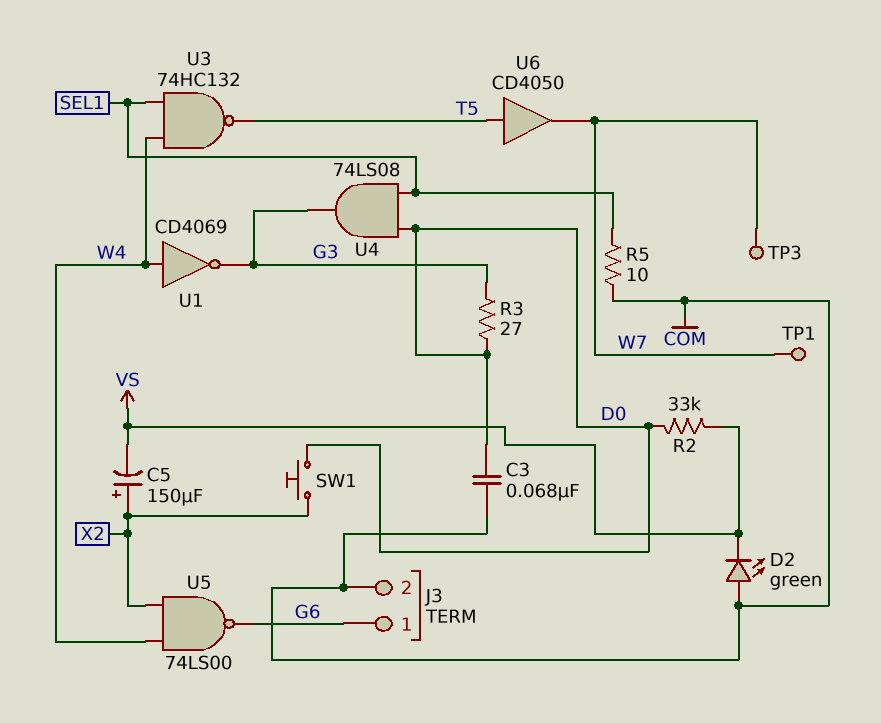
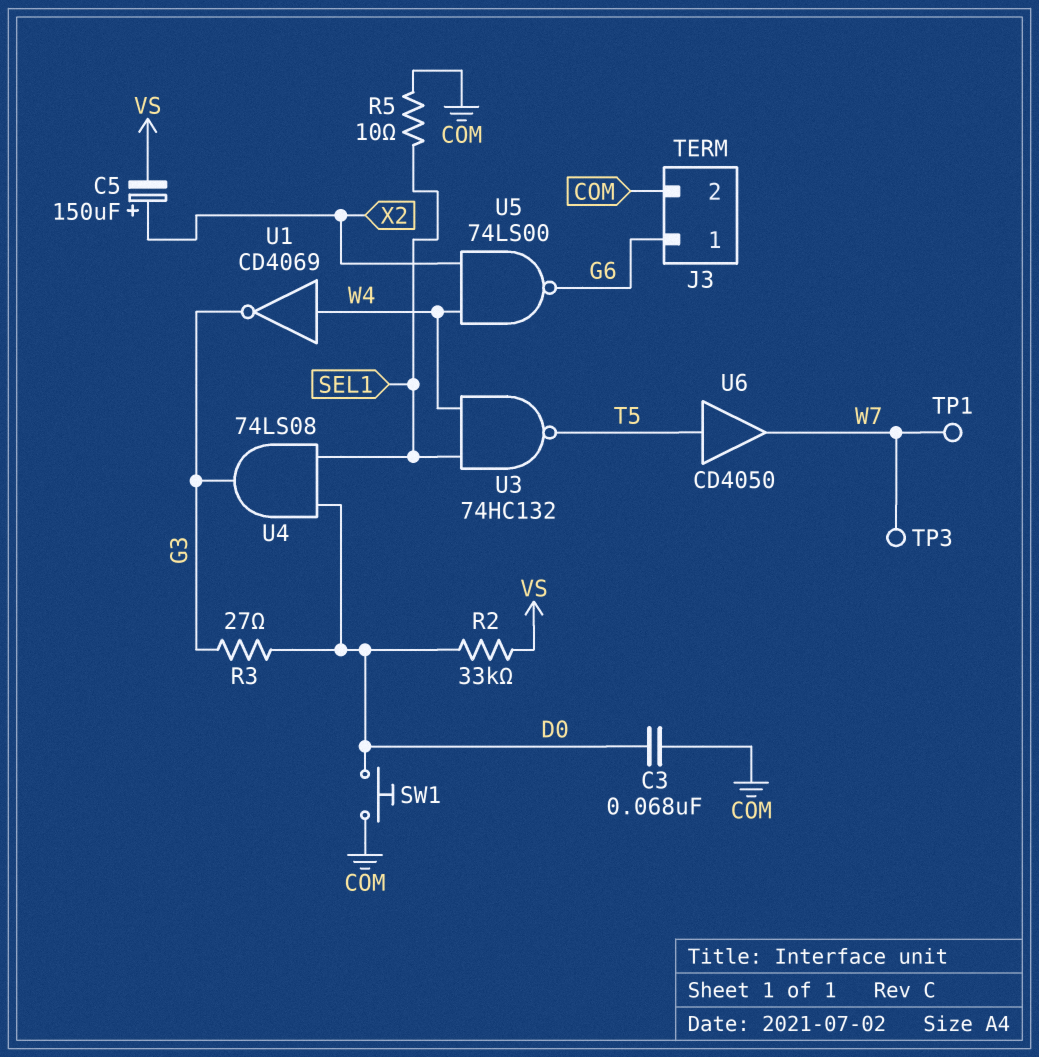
D2: LED green (A COM, K VS) -> none
SW1: button (D0, X2) -> button (COM, D0)

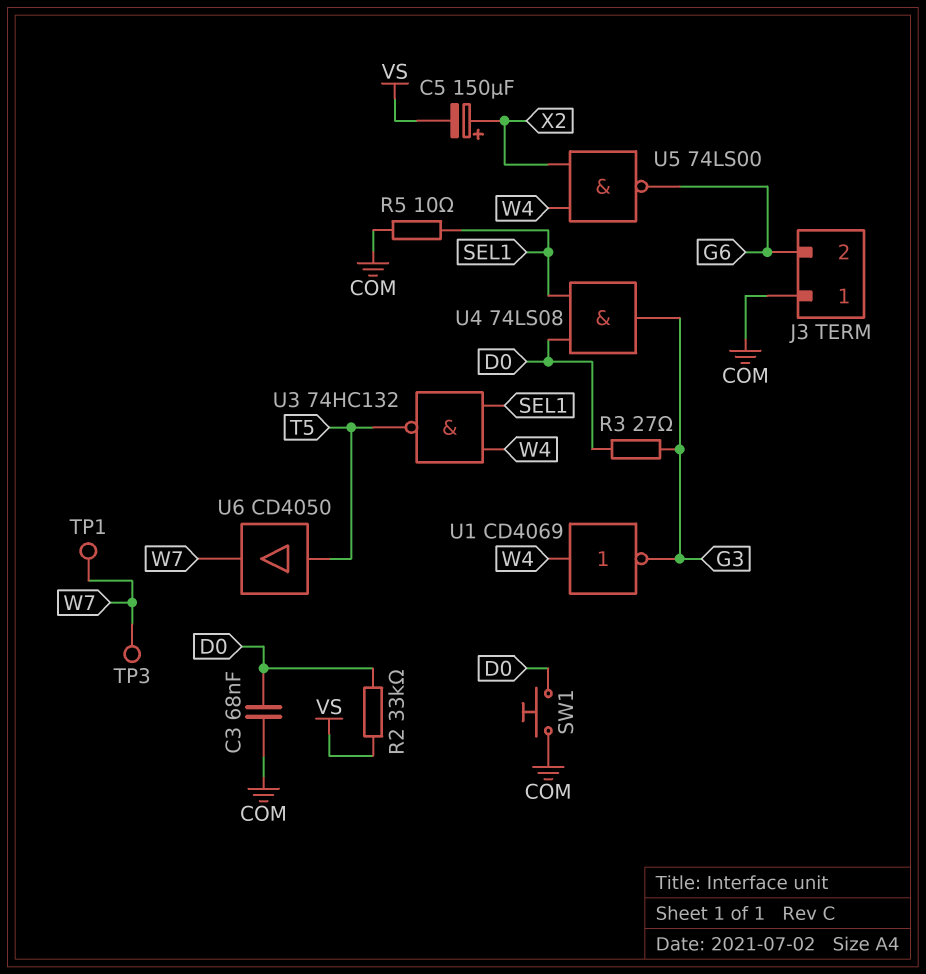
J3 pin 1: G6 -> COM
J3 pin 2: COM -> G6

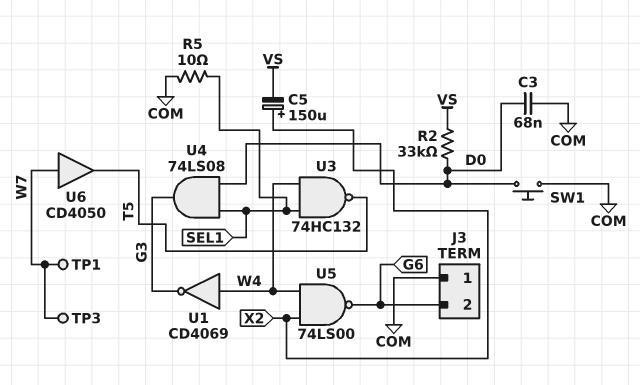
R3: 27 (D0, G3) -> none
U6: buffer CD4050 (in T5, out W7) -> buffer CD4050 (in W7, out T5)

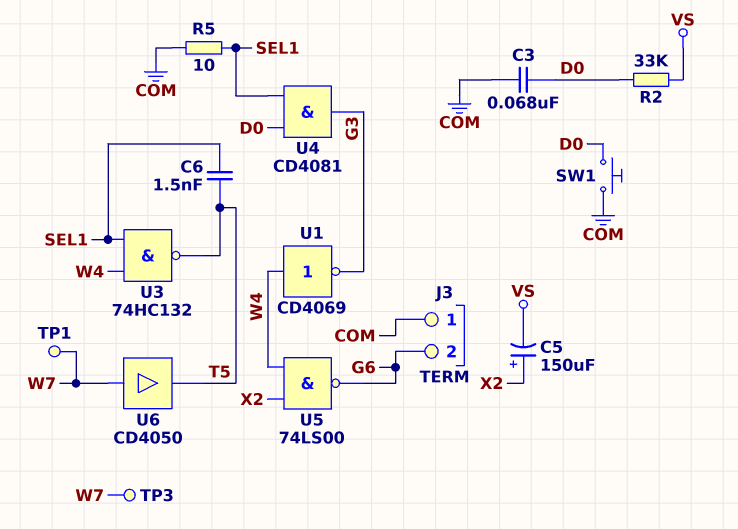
C6: none -> 1.5nF (SEL1, T5)
U4: AND 74LS08 (in D0, in SEL1, out G3) -> AND CD4081 (in D0, in SEL1, out G3)

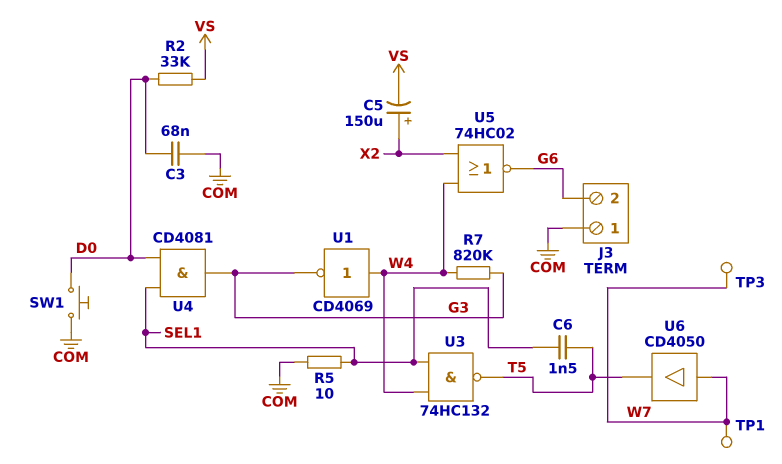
R7: none -> 820k (G3, W4)
U5: NAND 74LS00 (in W4, in X2, out G6) -> NOR 74HC02 (in W4, in X2, out G6)

